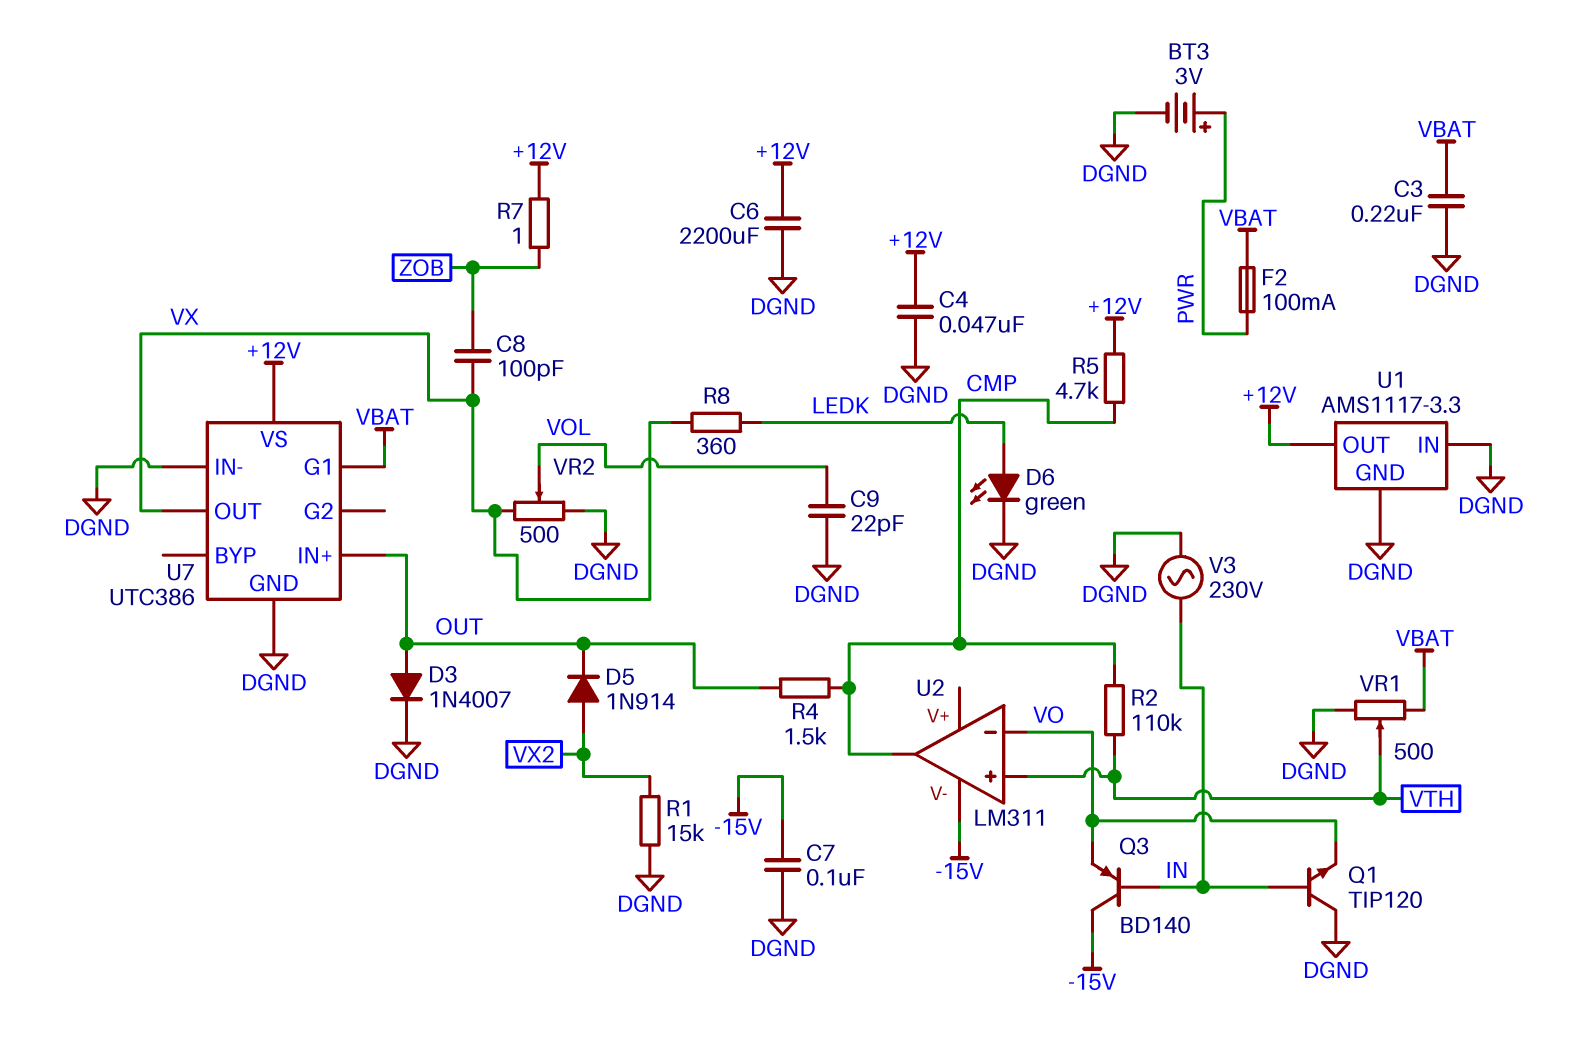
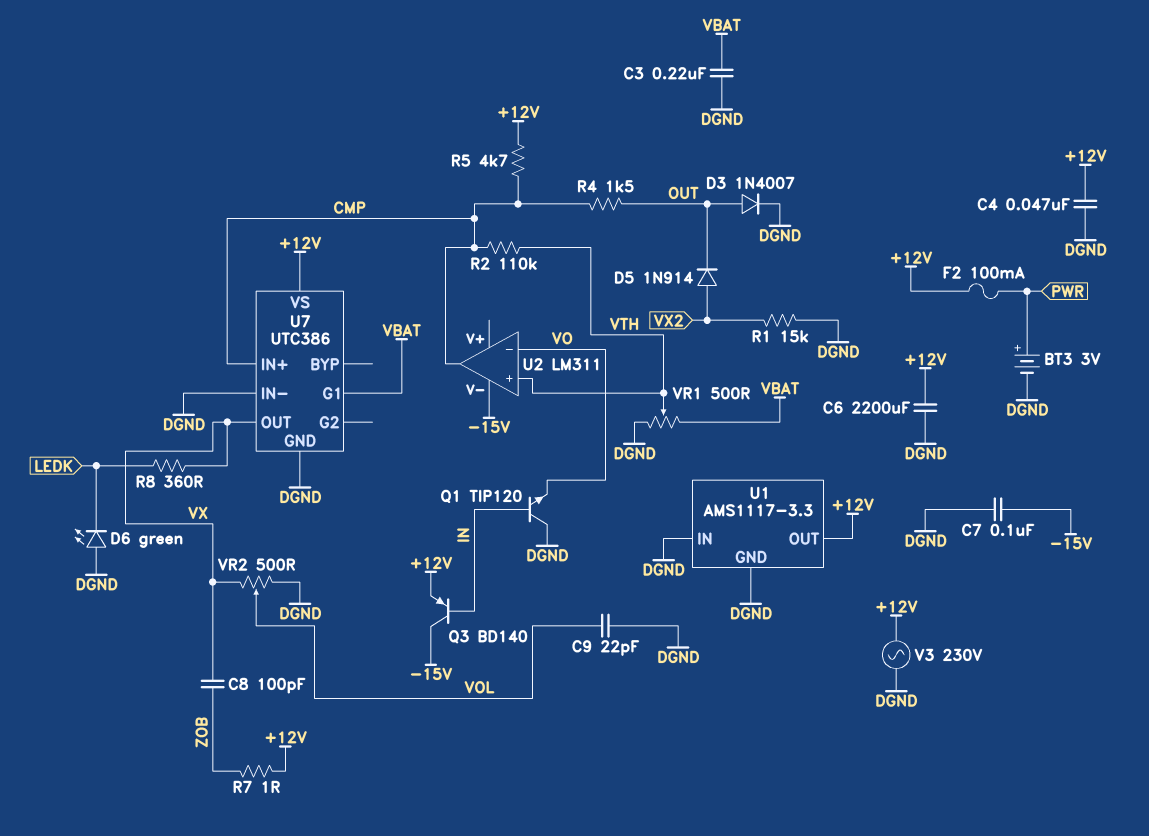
D6: LED green (A LEDK, K DGND) -> LED green (A DGND, K LEDK)
F2: 100mA (PWR, VBAT) -> 100mA (+12V, PWR)
Q3: PNP BD140 (B IN, C -15V, E VO) -> PNP BD140 (B IN, C -15V, E +12V)
U7 pin IN+: OUT -> CMP
V3: AC 230V (DGND, IN) -> AC 230V (+12V, DGND)

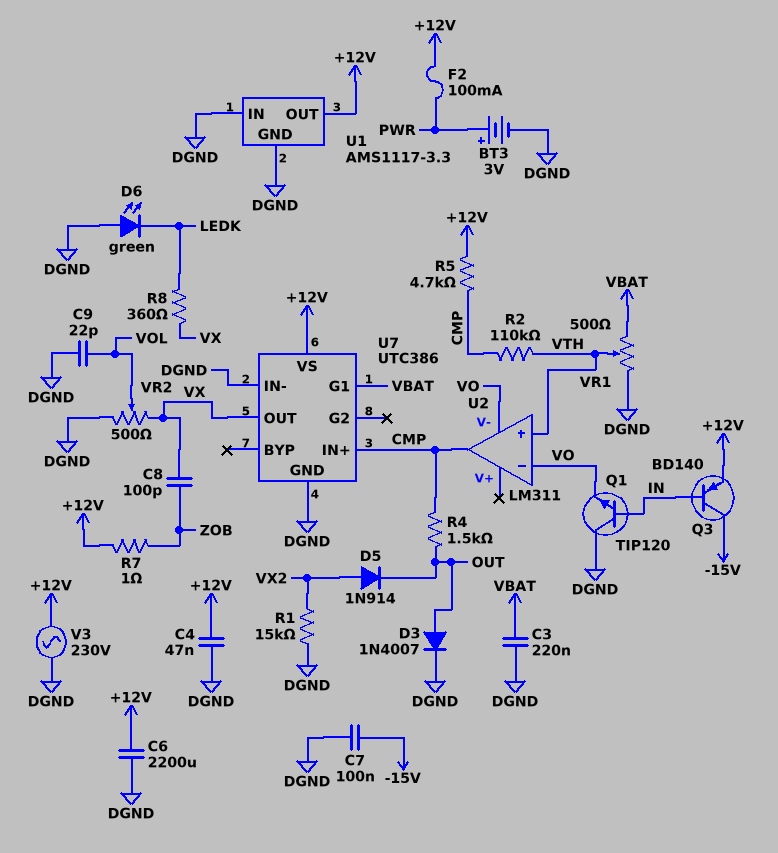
U2 pin V-: -15V -> VO

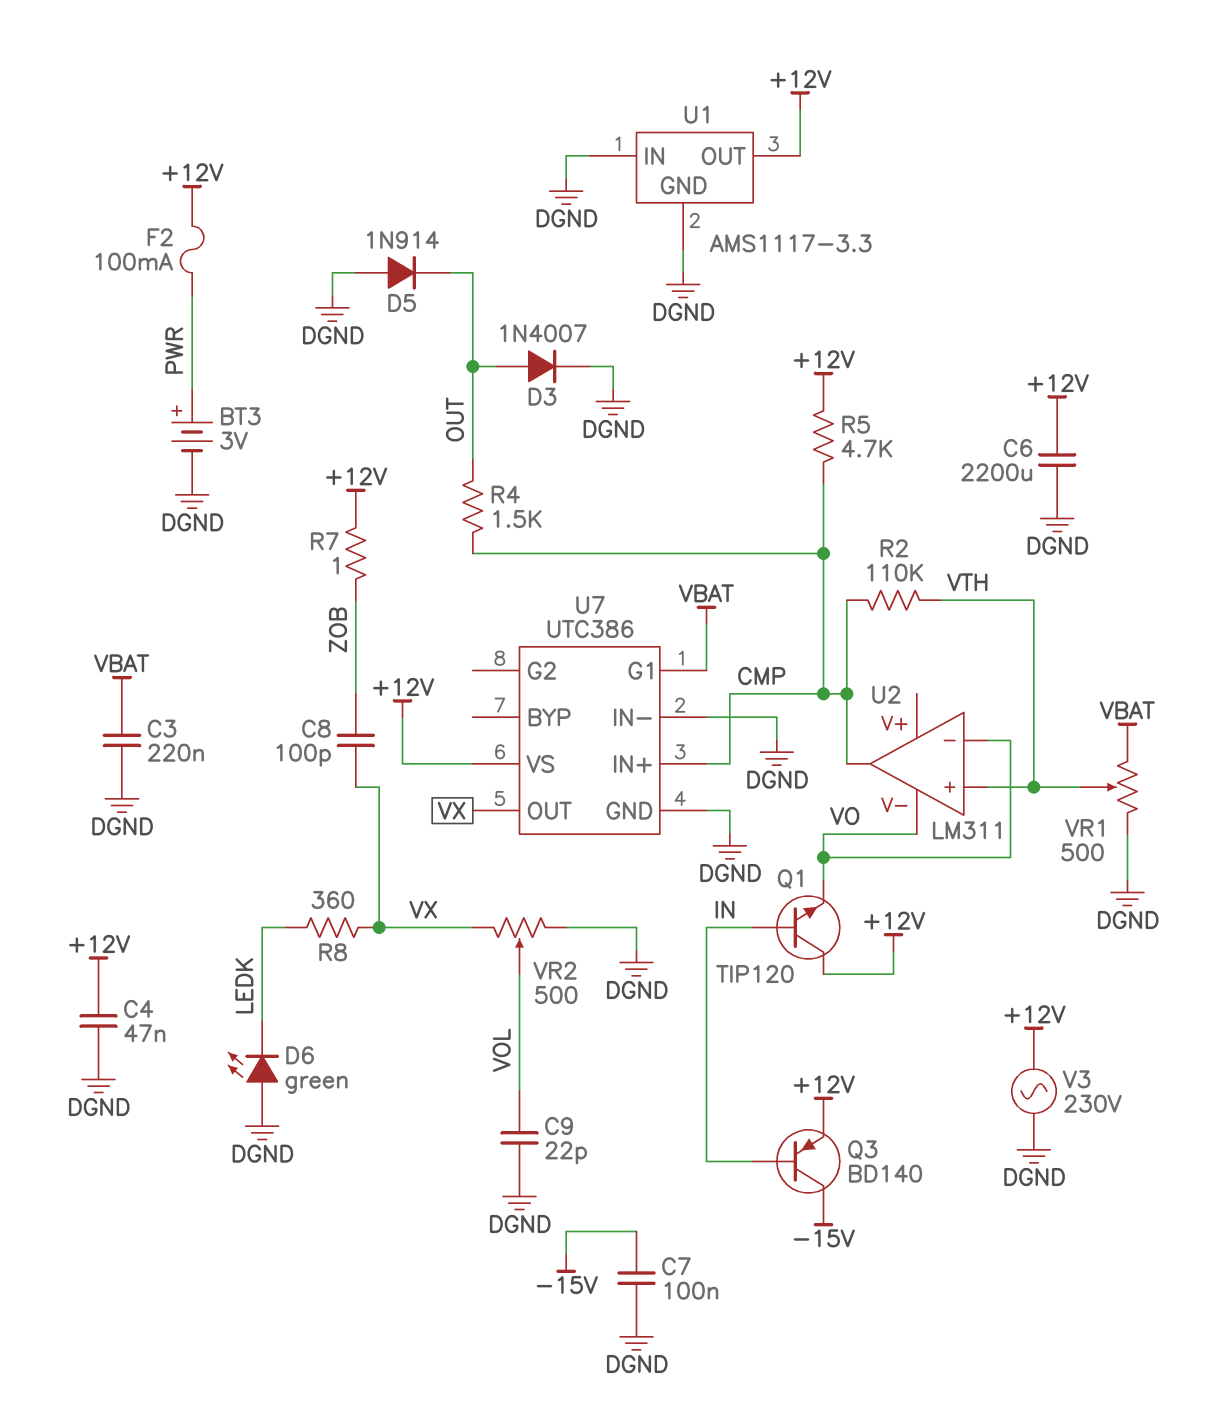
D5: diode 1N914 (A VX2, K OUT) -> diode 1N914 (A DGND, K OUT)
Q1: NPN TIP120 (B IN, C DGND, E VO) -> NPN TIP120 (B IN, C +12V, E VO)
R1: 15k (DGND, VX2) -> none

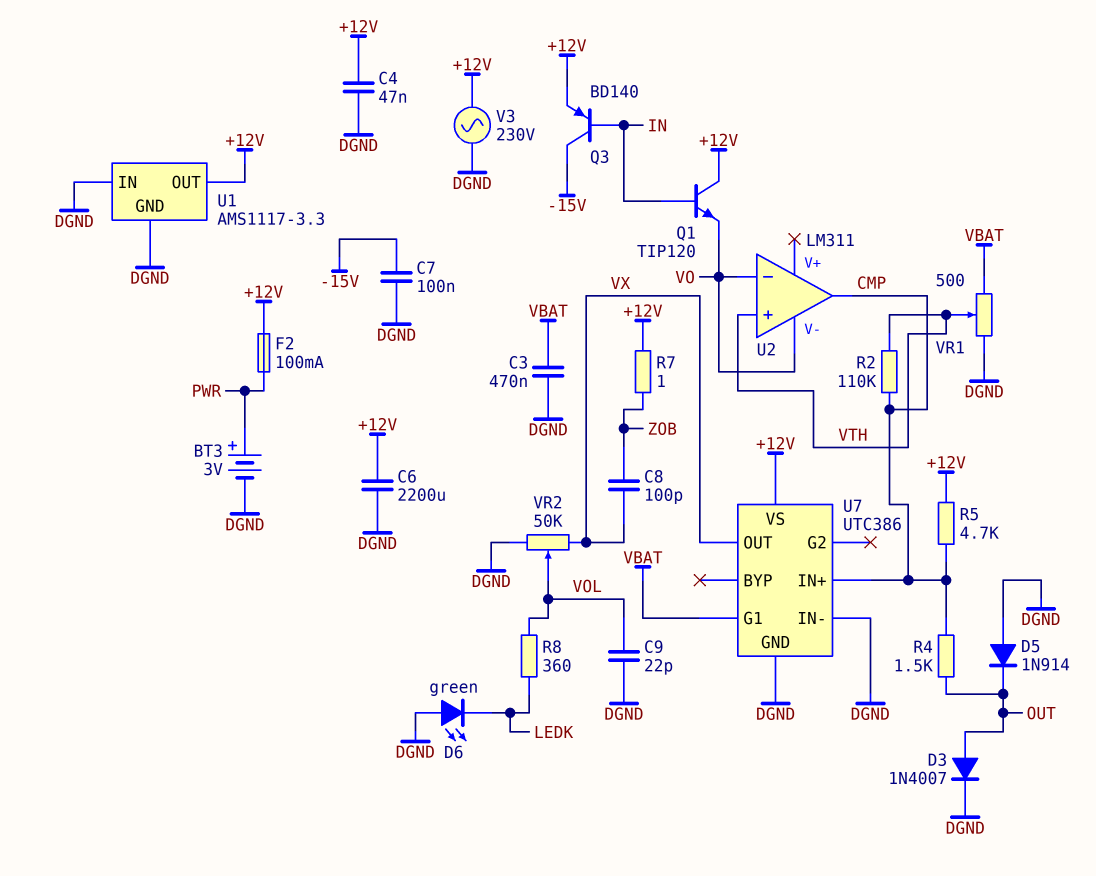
C3: 220nF (DGND, VBAT) -> 470nF (DGND, VBAT)
R8: 360 (LEDK, VX) -> 360 (LEDK, VOL)
VR2: 500 (DGND, VX, wiper VOL) -> 50k (DGND, VX, wiper VOL)

